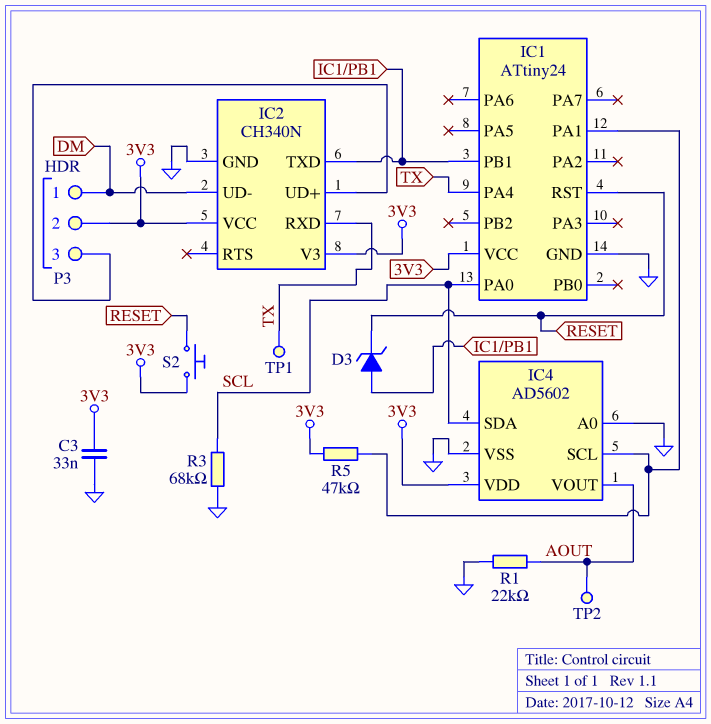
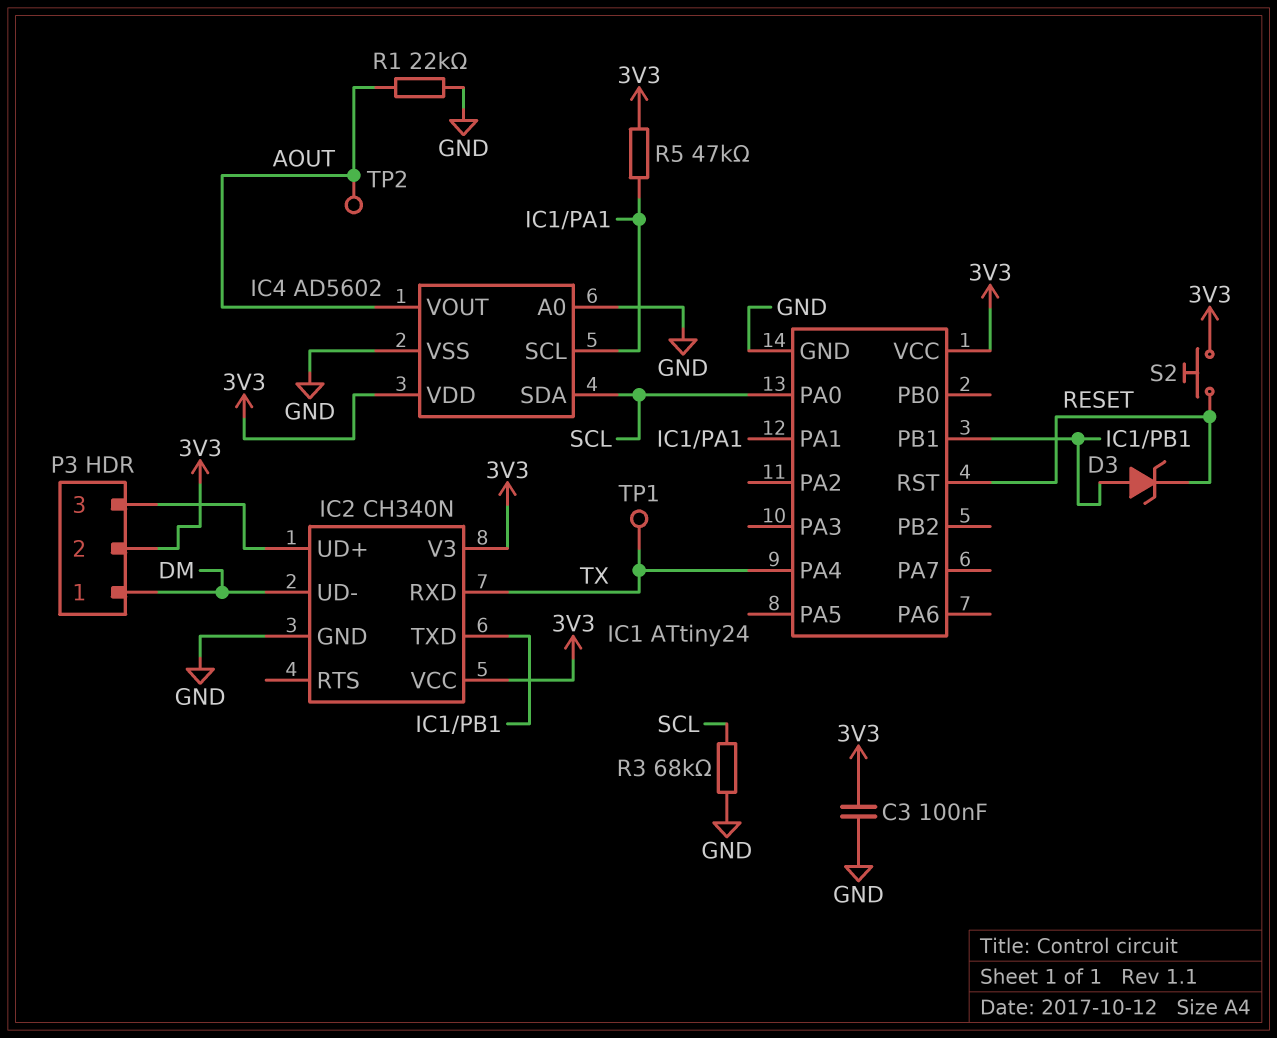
C3: 33nF (3V3, GND) -> 100nF (3V3, GND)

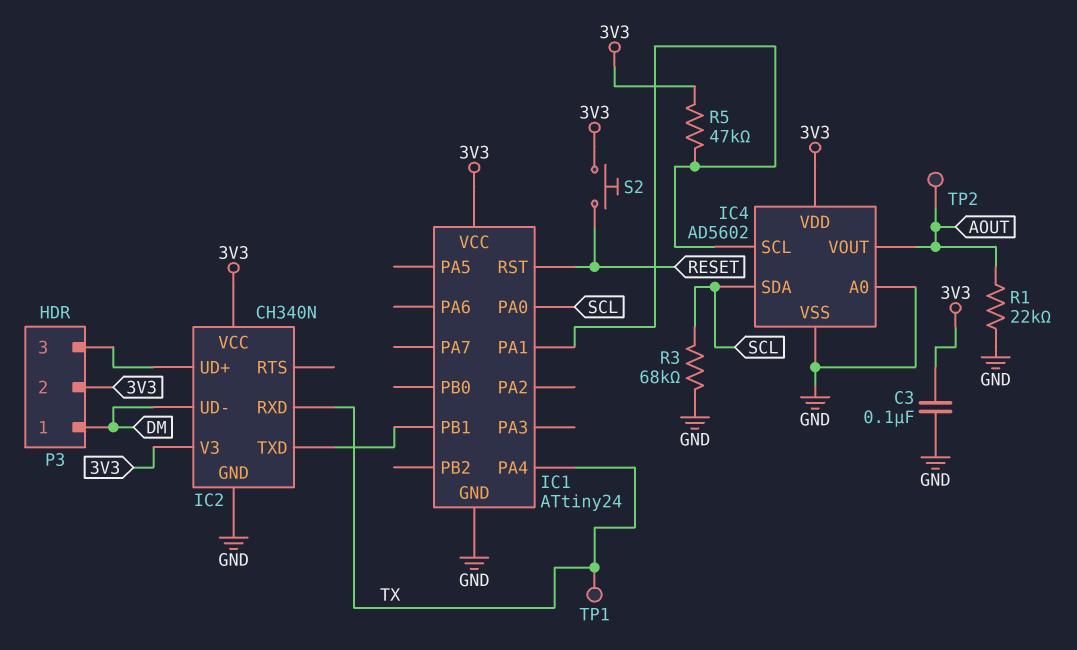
D3: zener (A IC1/PB1, K RESET) -> none

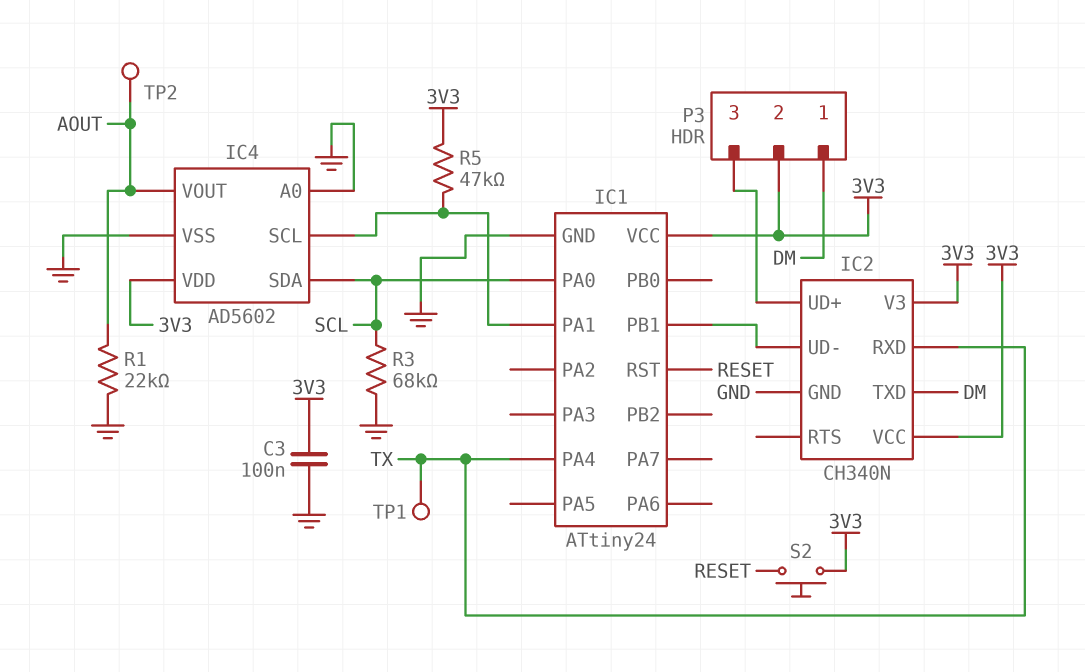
IC2 pin TXD: IC1/PB1 -> DM
IC2 pin UD-: DM -> IC1/PB1

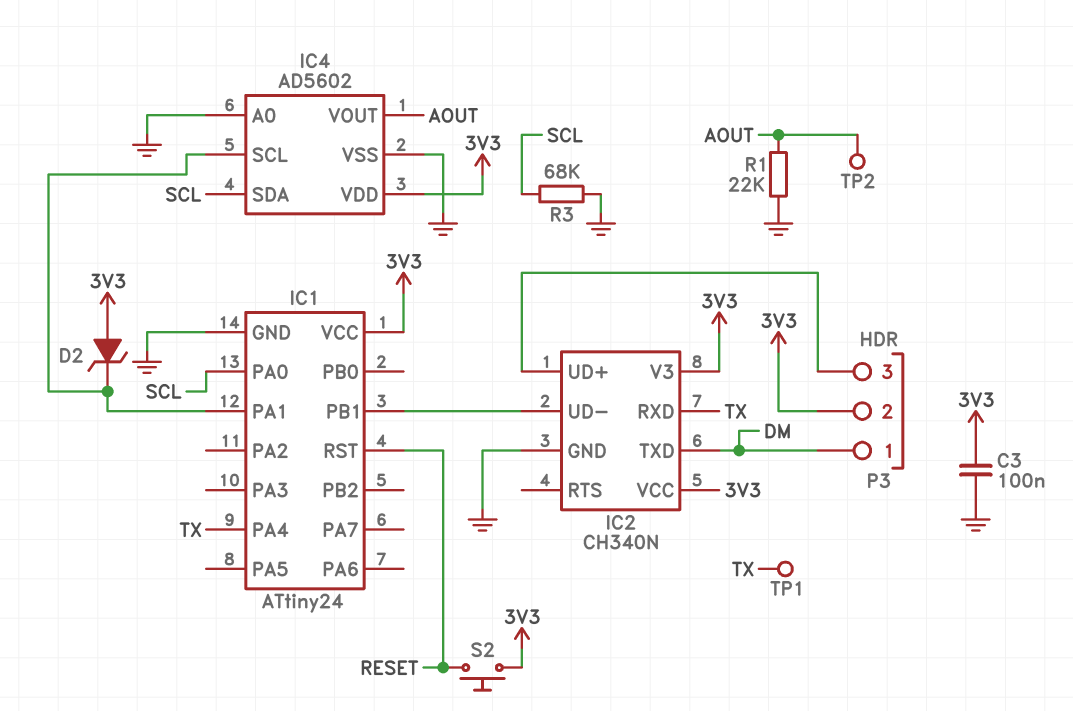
D2: none -> zener (A 3V3, K IC1/PA1)
R5: 47k (3V3, IC1/PA1) -> none

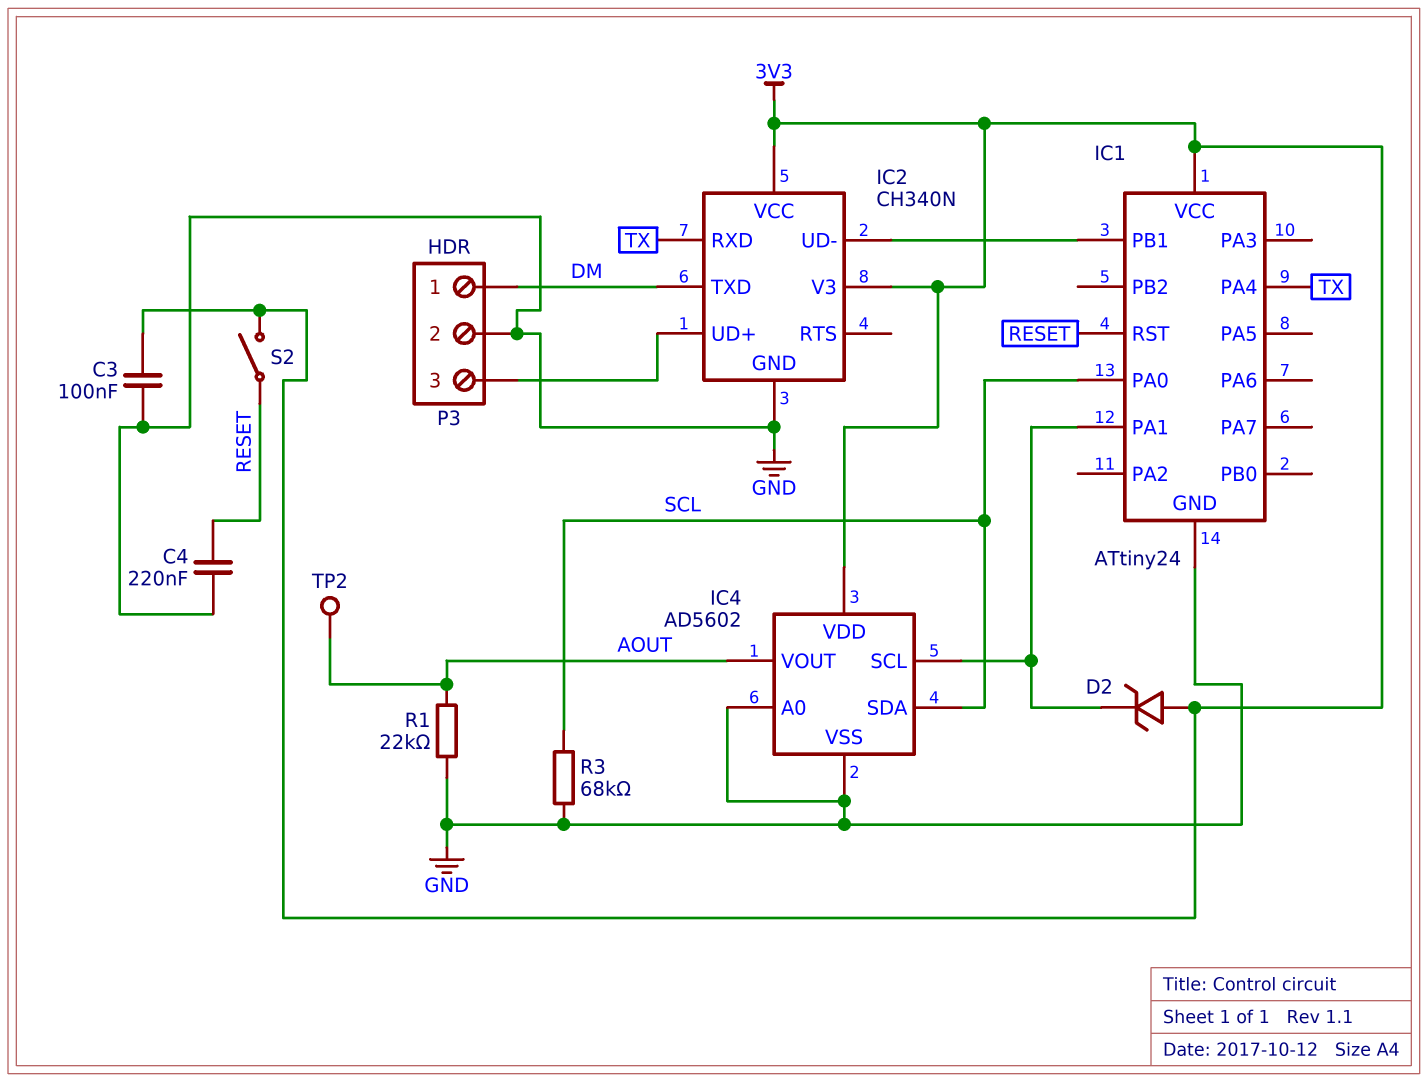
C4: none -> 220nF (GND, RESET)
P3 pin 2: 3V3 -> GND
S2: button (3V3, RESET) -> switch (3V3, RESET)
TP1: test point (TX) -> none

